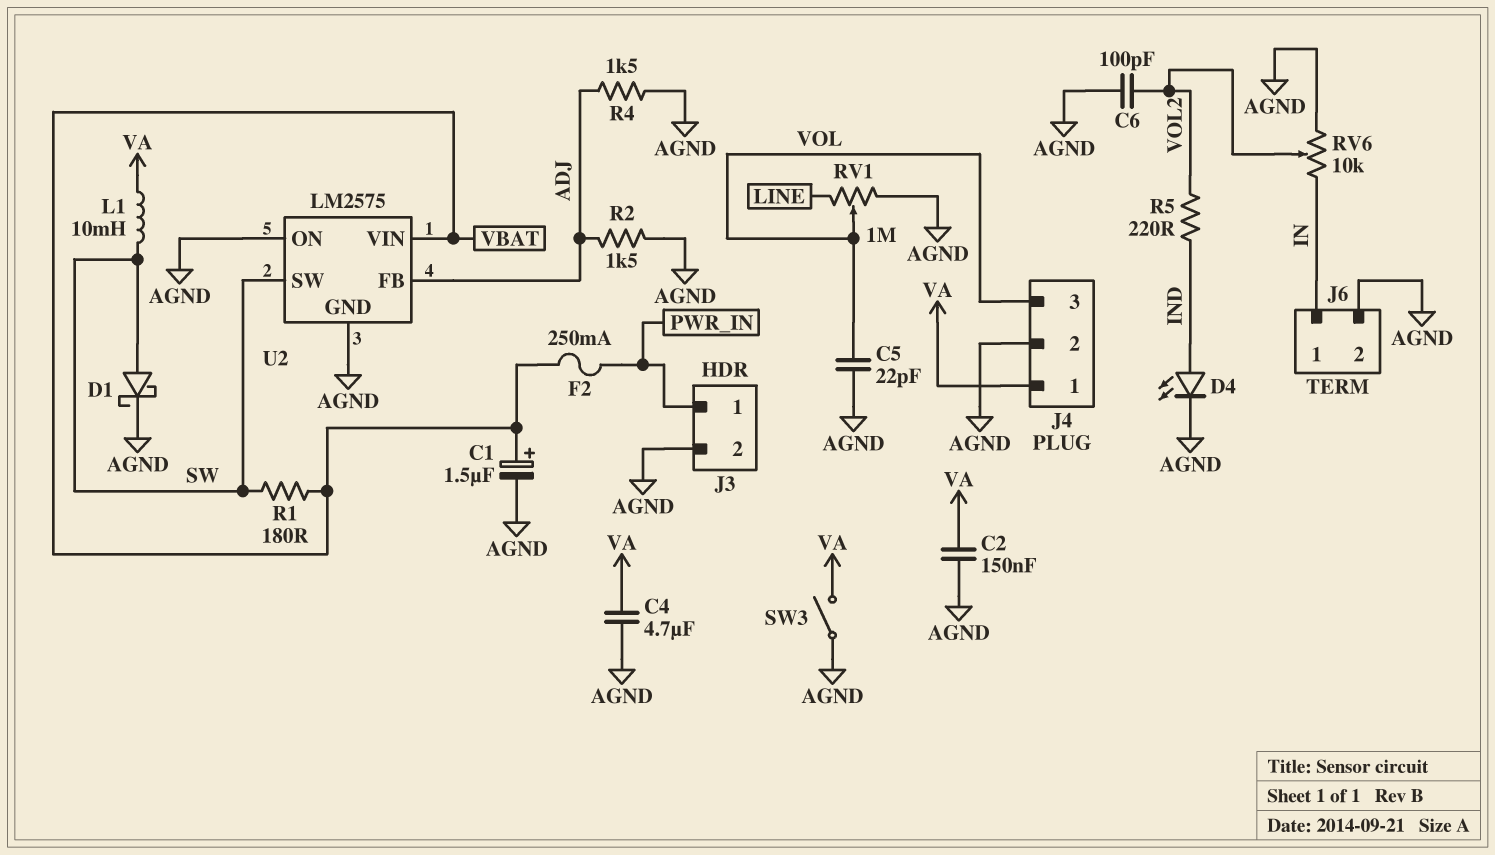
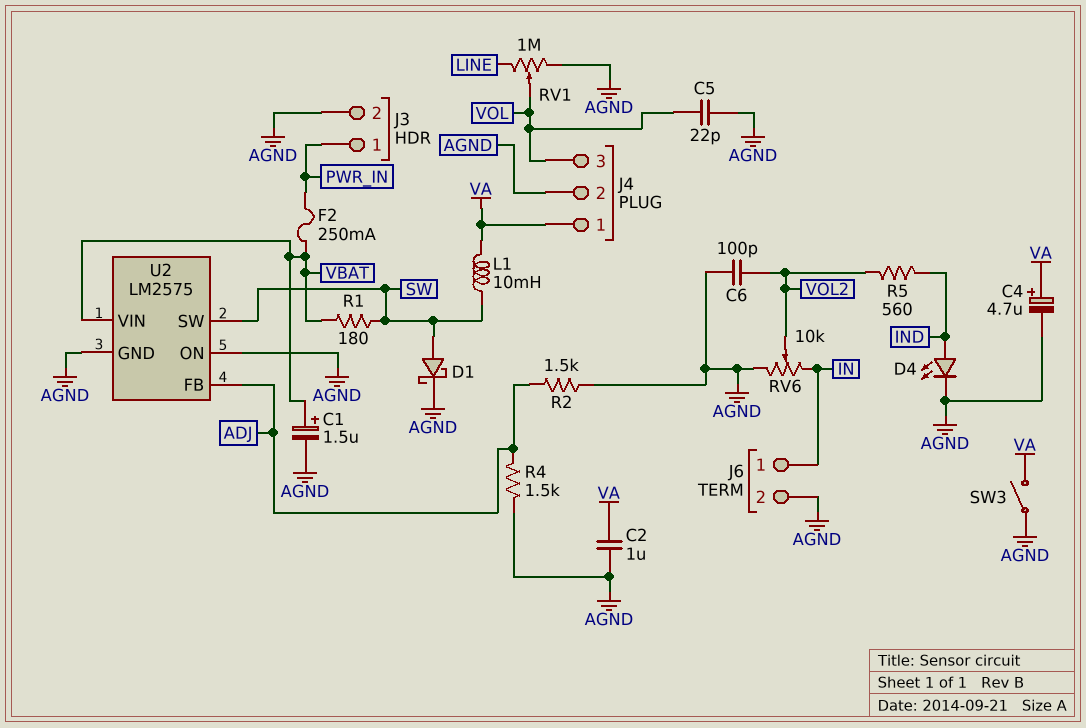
C2: 150nF (AGND, VA) -> 1uF (AGND, VA)
C4: 4.7uF (AGND, VA) -> 4.7uF (plus VA, minus AGND)
R5: 220 (IND, VOL2) -> 560 (IND, VOL2)

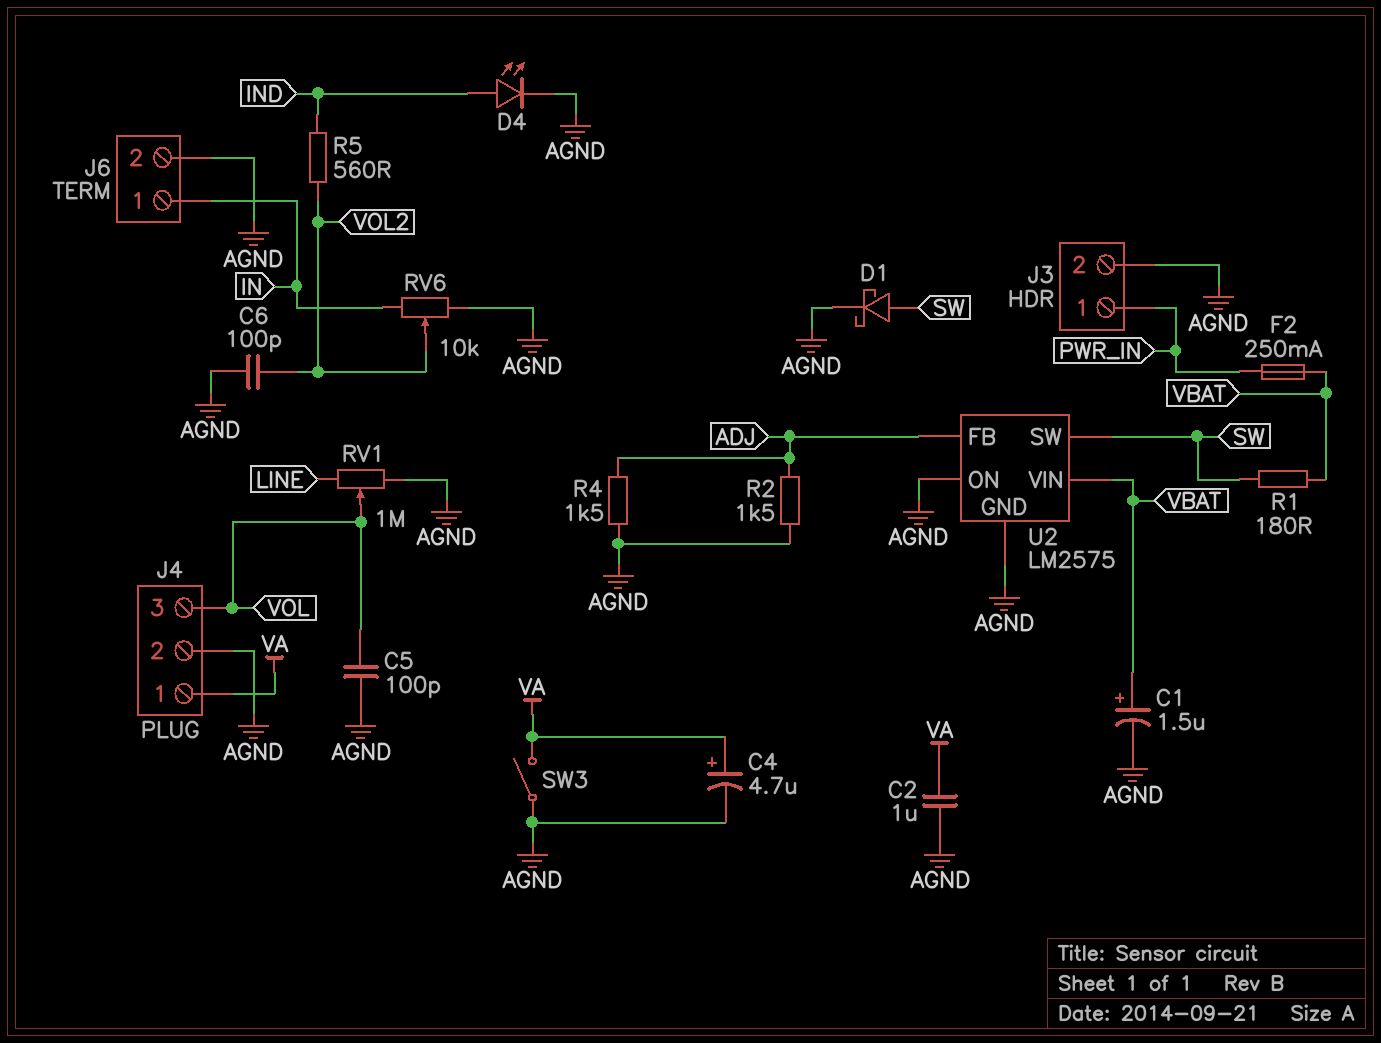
C5: 22pF (AGND, VOL) -> 100pF (AGND, VOL)
L1: 10mH (SW, VA) -> none

